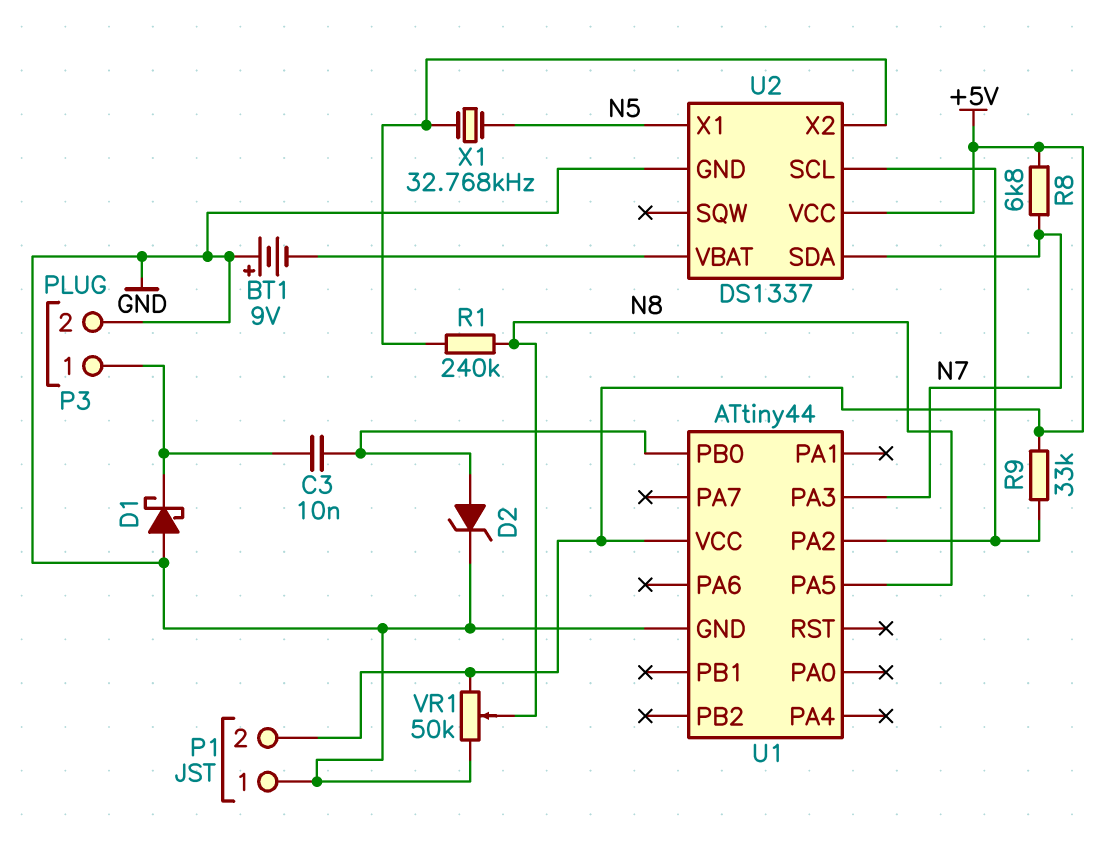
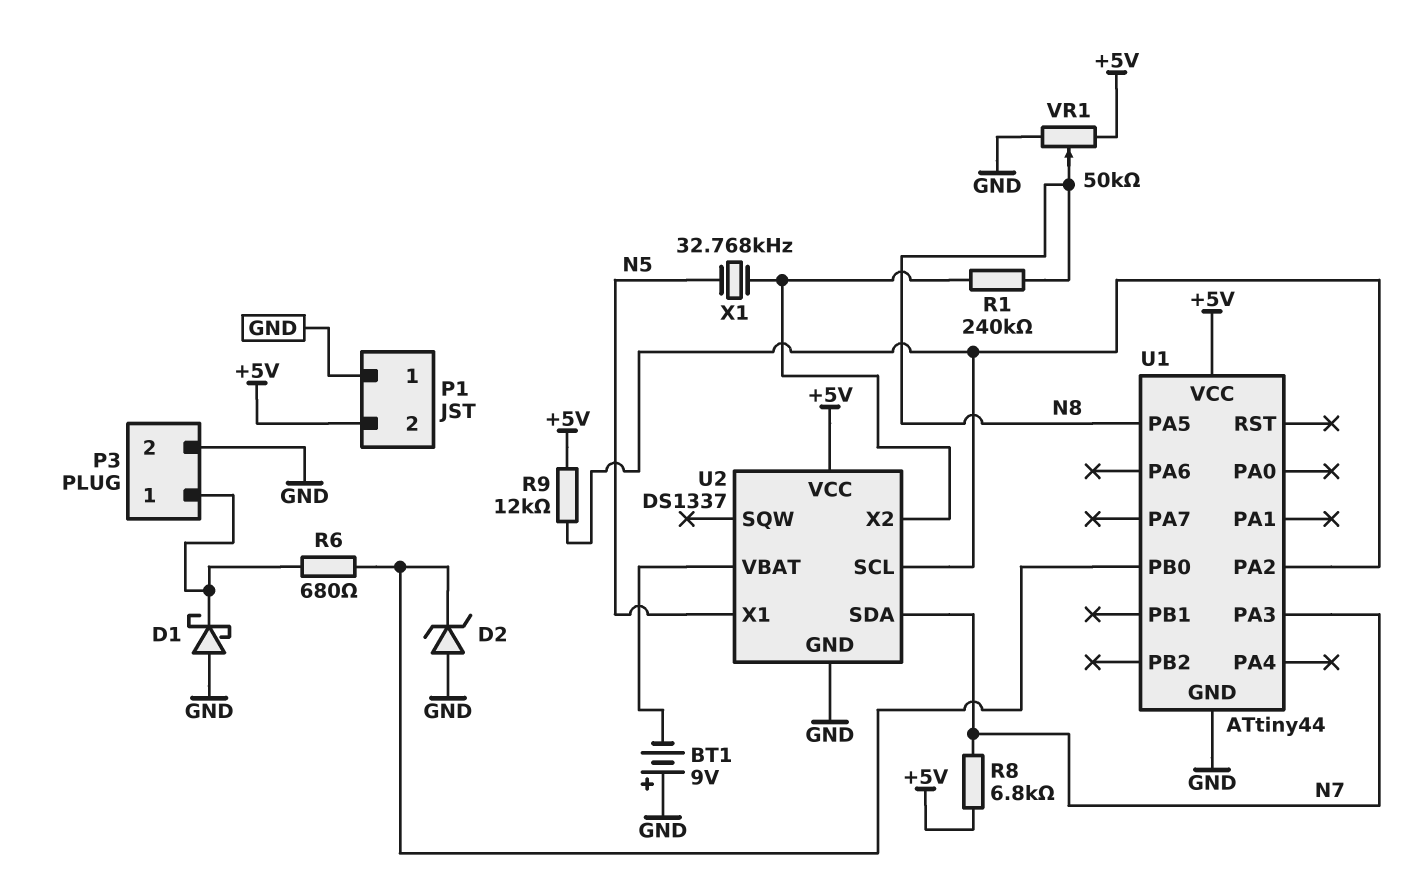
C3: 10nF (P3/1, U1/PB0) -> none
D2: zener (A U1/PB0, K GND) -> zener (A GND, K U1/PB0)
R6: none -> 680 (P3/1, U1/PB0)
R9: 33k (+5V, U1/PA2) -> 12k (+5V, U1/PA2)

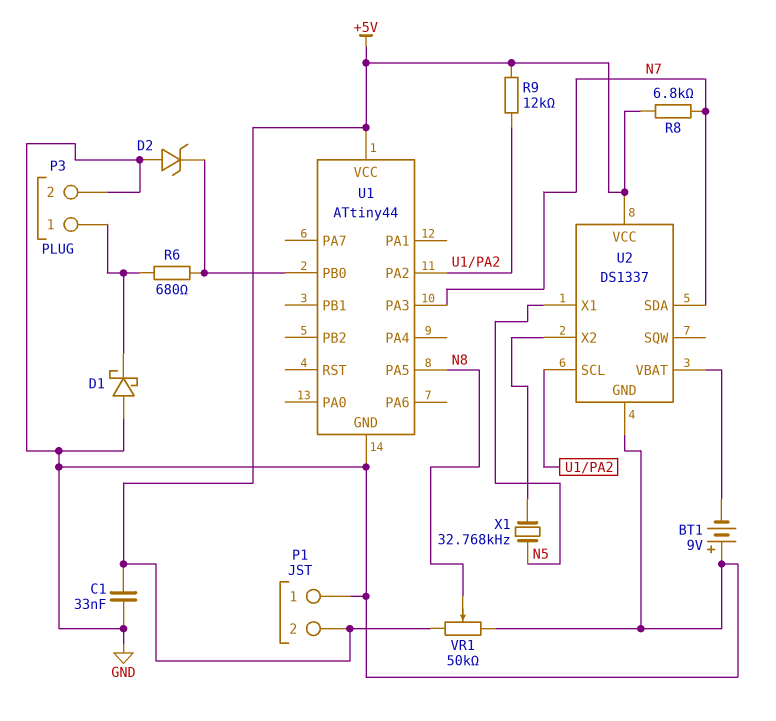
C1: none -> 33nF (+5V, GND)
R1: 240k (N8, U2/X2) -> none

